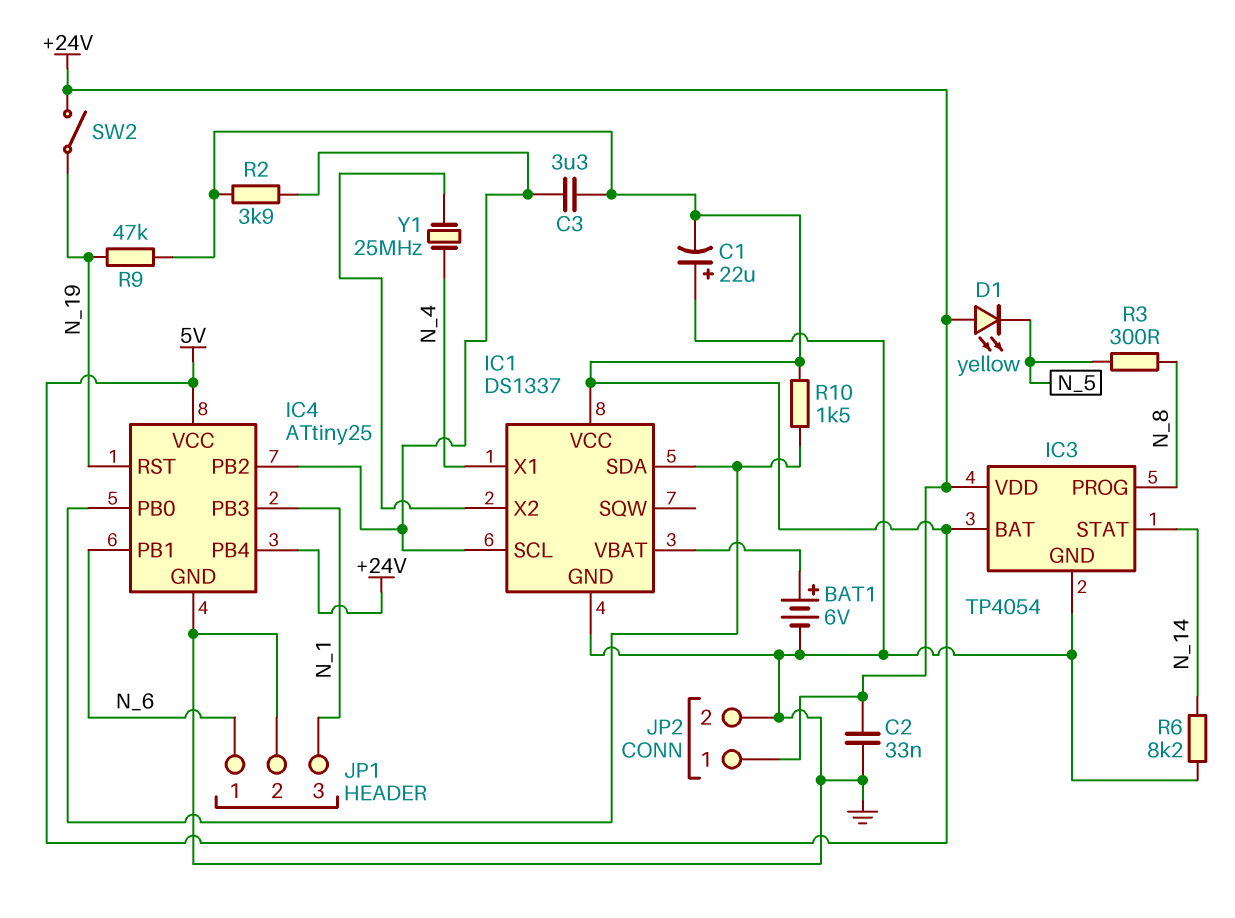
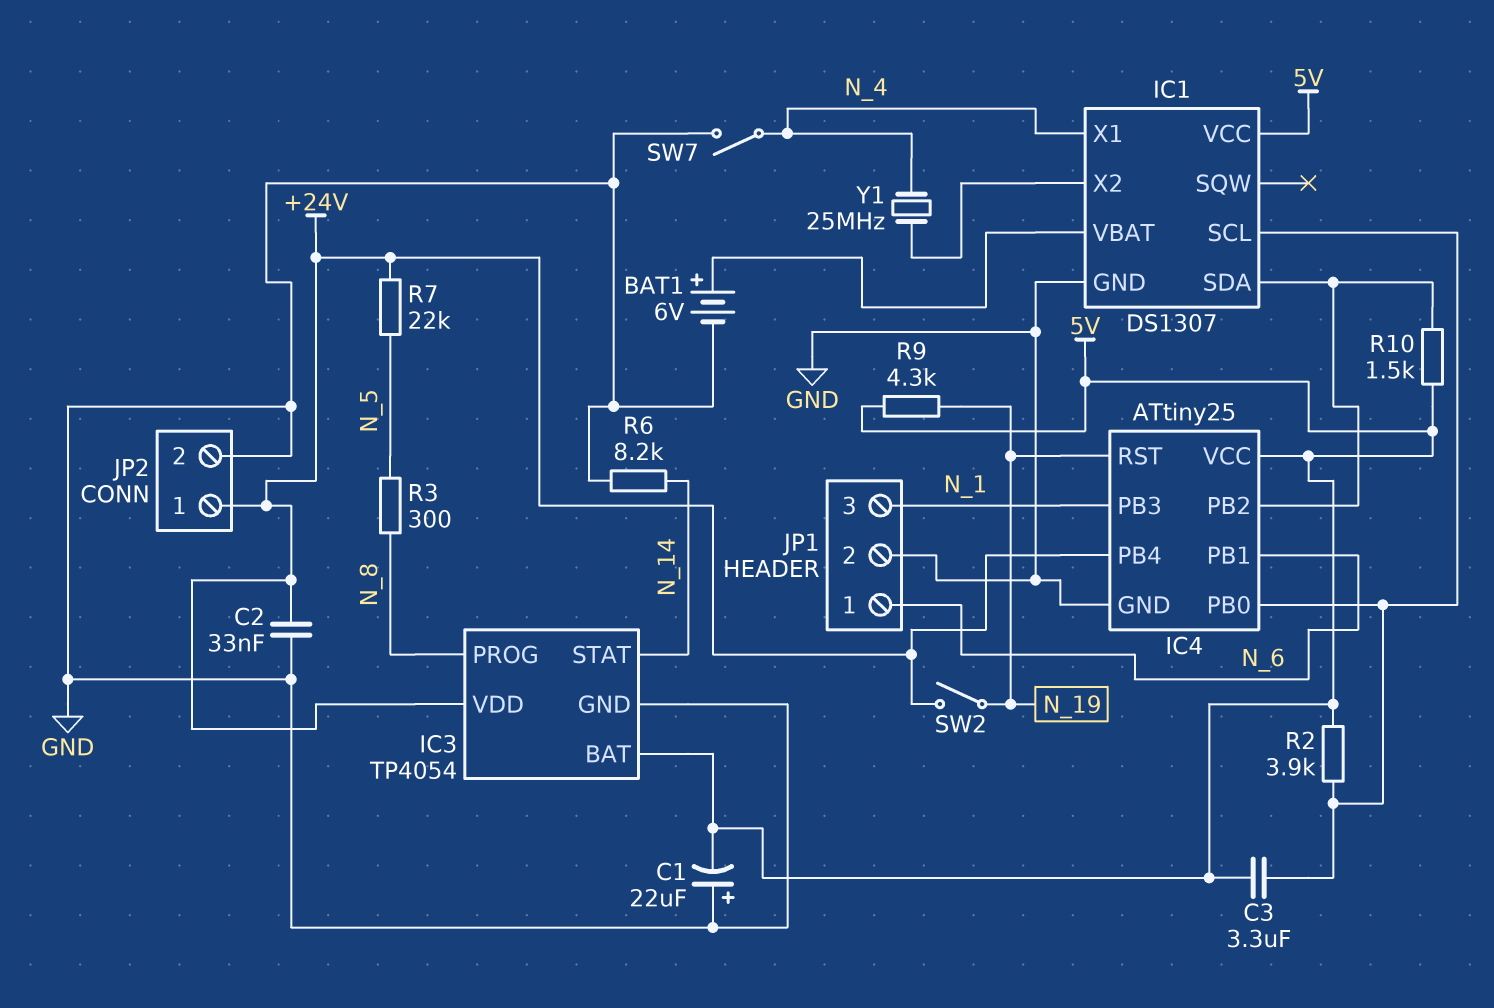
D1: LED yellow (A +24V, K N_5) -> none
IC1: DS1337 -> DS1307
IC4 pin PB0: IC1/SDA -> IC1/SCL
IC4 pin PB2: IC1/SCL -> IC1/SDA
R7: none -> 22k (+24V, N_5)
R9: 47k (5V, N_19) -> 4.3k (5V, N_19)
SW7: none -> switch (GND, N_4)

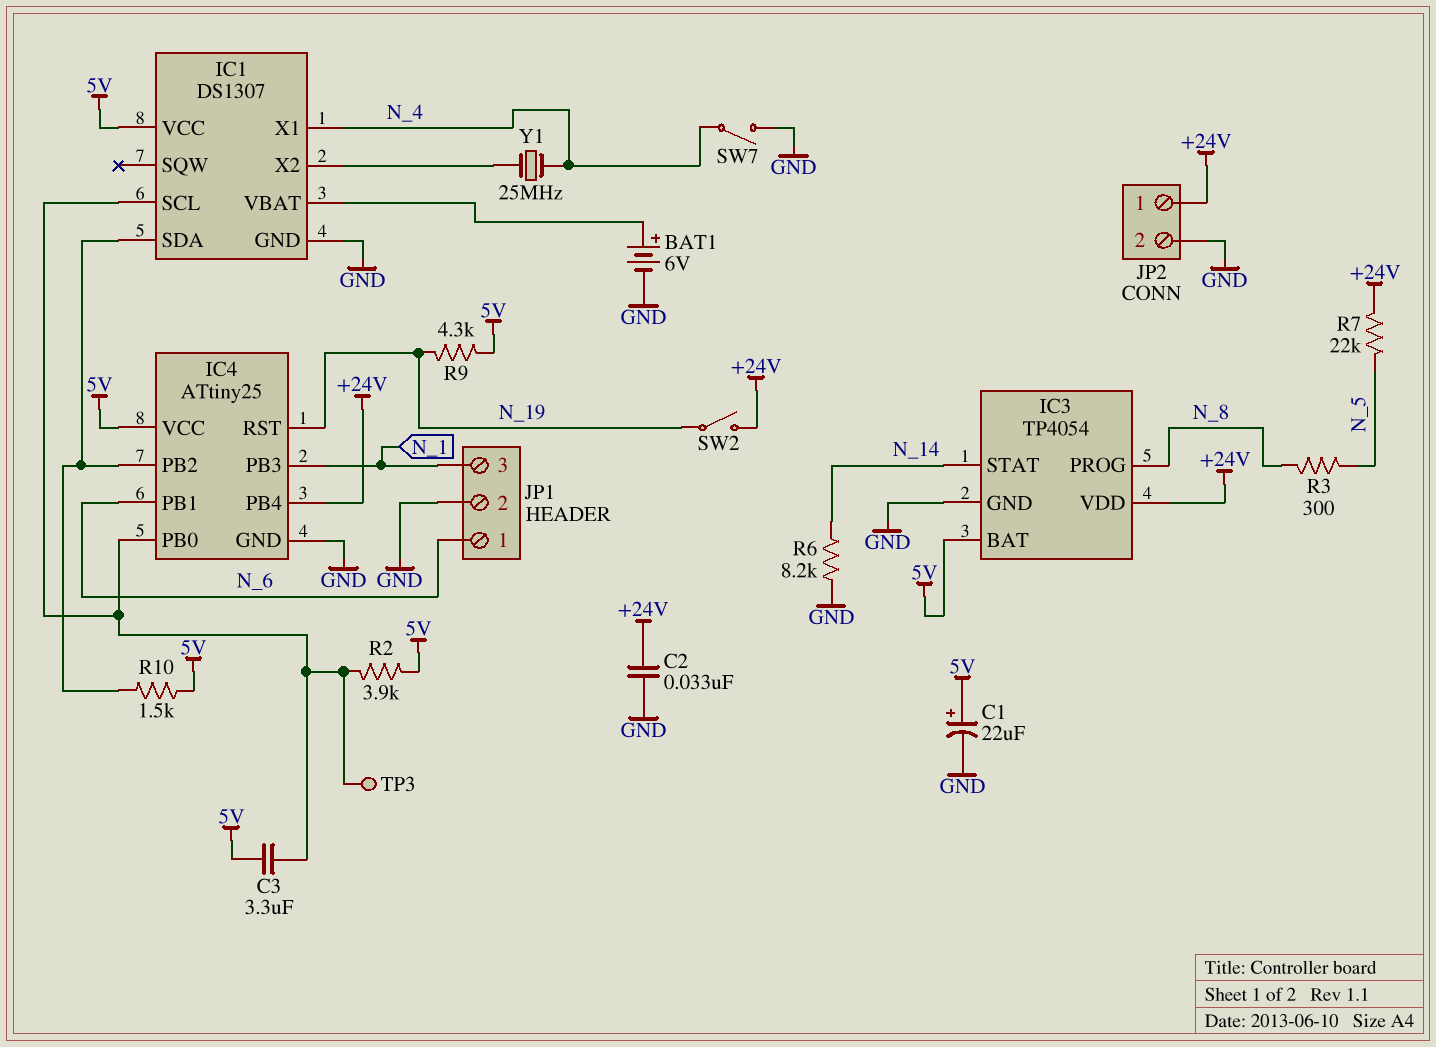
C1: 22uF (plus GND, minus 5V) -> 22uF (plus 5V, minus GND)
TP3: none -> test point (IC1/SCL)

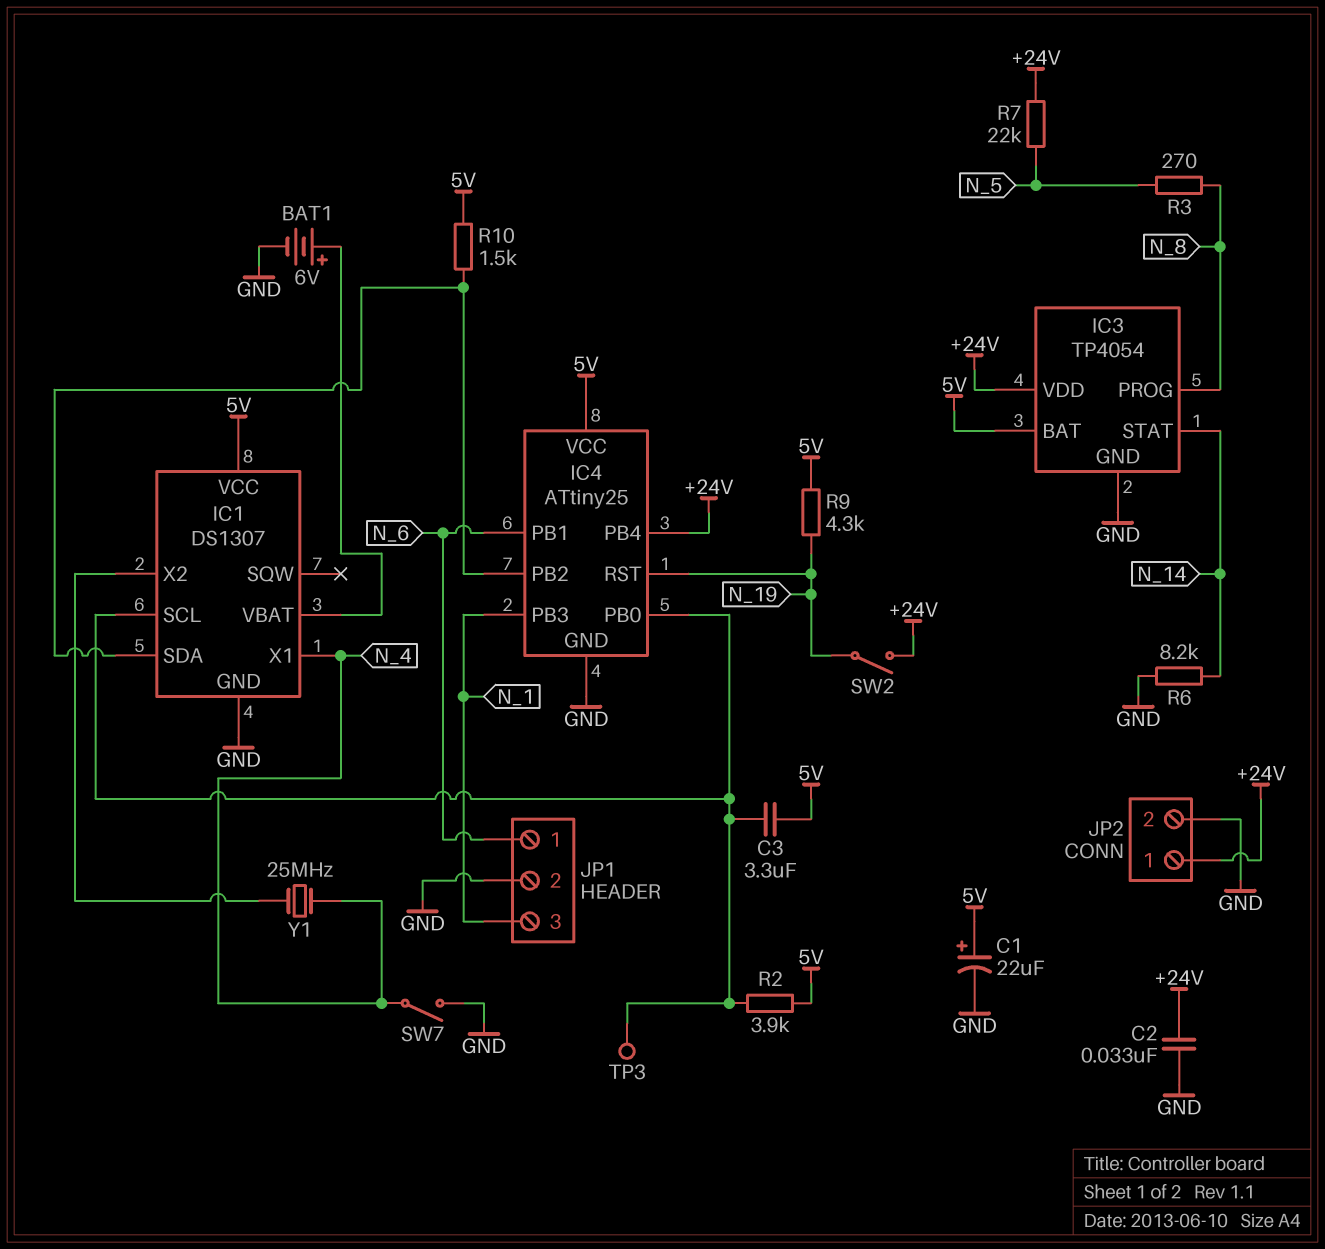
R3: 300 (N_5, N_8) -> 270 (N_5, N_8)

